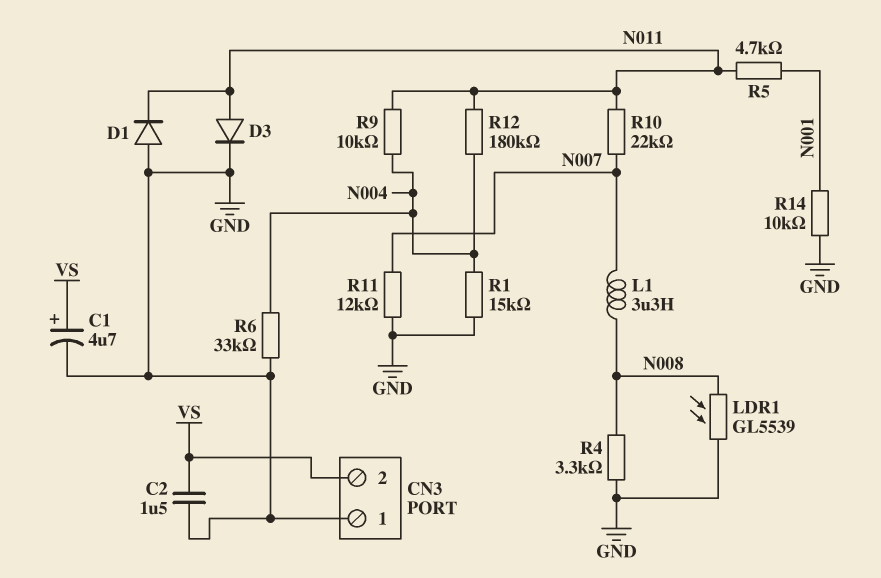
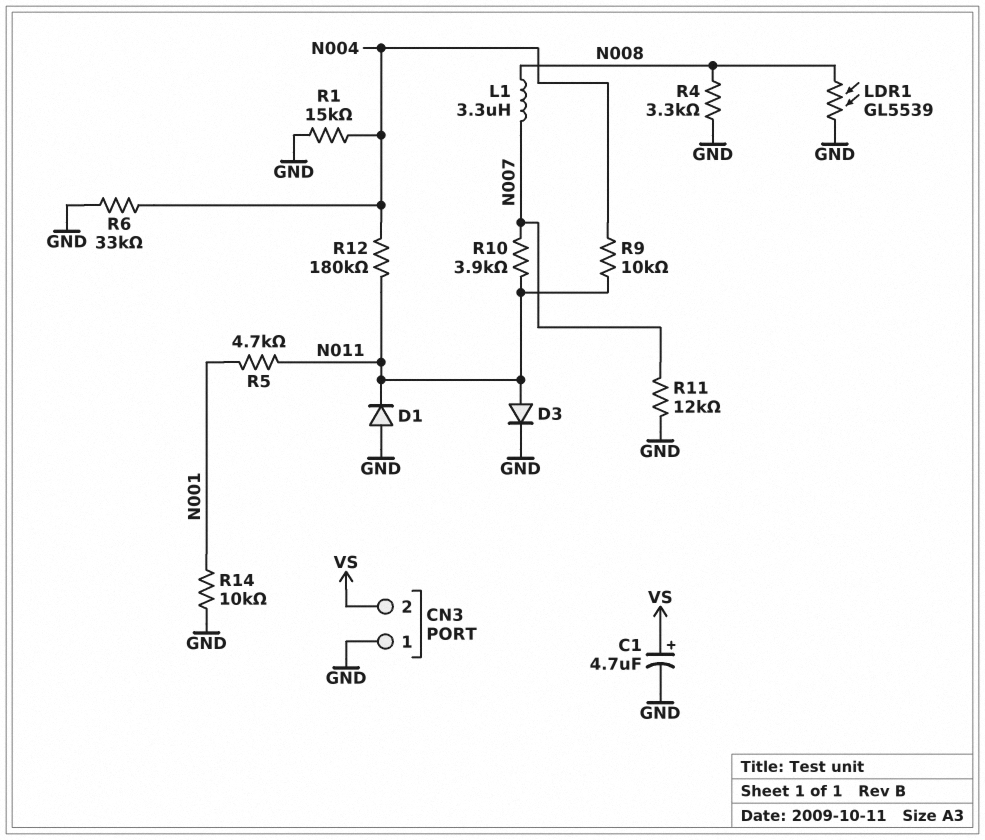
C2: 1.5uF (GND, VS) -> none
R10: 22k (N007, N011) -> 3.9k (N007, N011)

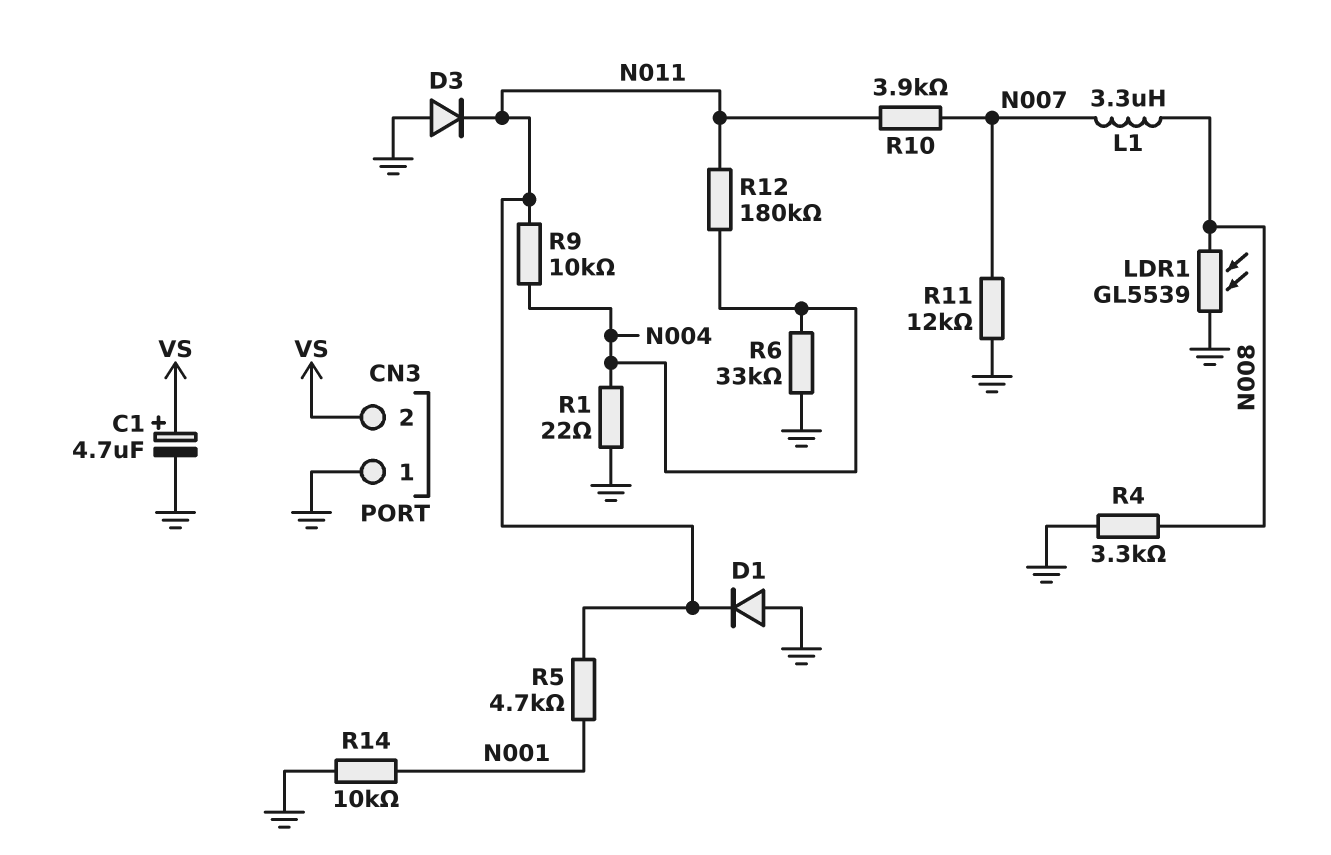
D3: diode (A N011, K GND) -> diode (A GND, K N011)
R1: 15k (GND, N004) -> 22 (GND, N004)

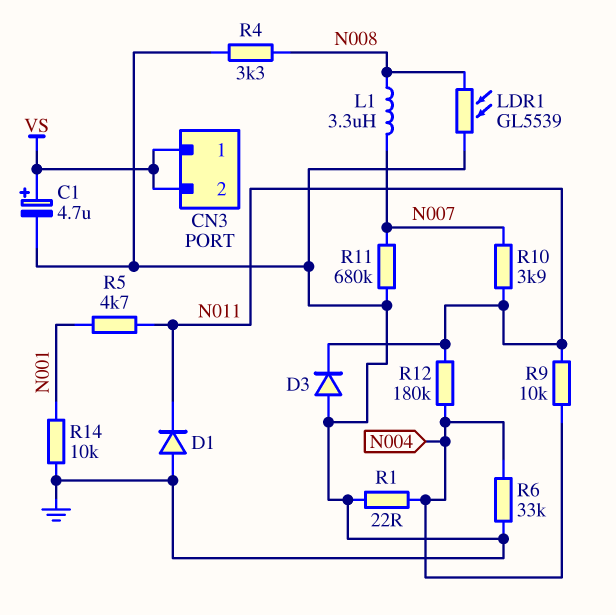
CN3 pin 1: GND -> VS
R11: 12k (GND, N007) -> 680k (GND, N007)

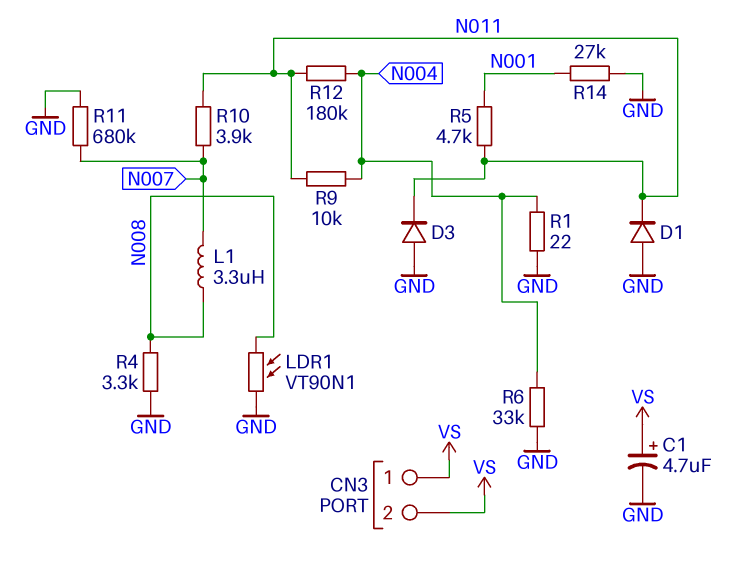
LDR1: GL5539 (GND, N008) -> VT90N1 (GND, N008)
R14: 10k (GND, N001) -> 27k (GND, N001)

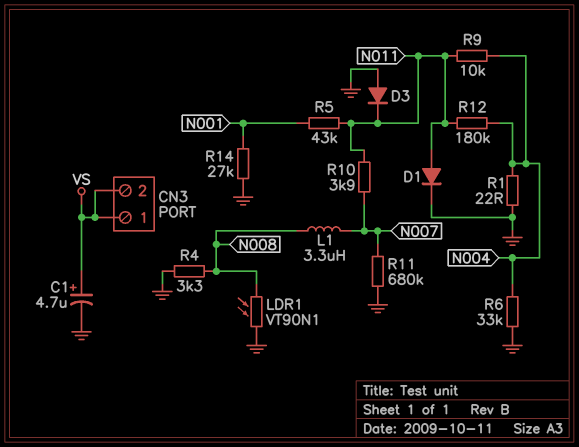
D1: diode (A GND, K N011) -> diode (A N011, K GND)
R5: 4.7k (N001, N011) -> 43k (N001, N011)

